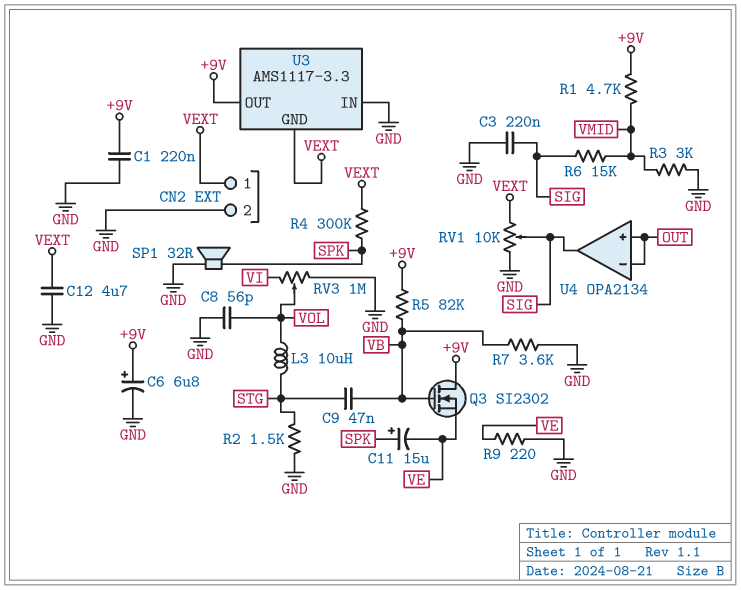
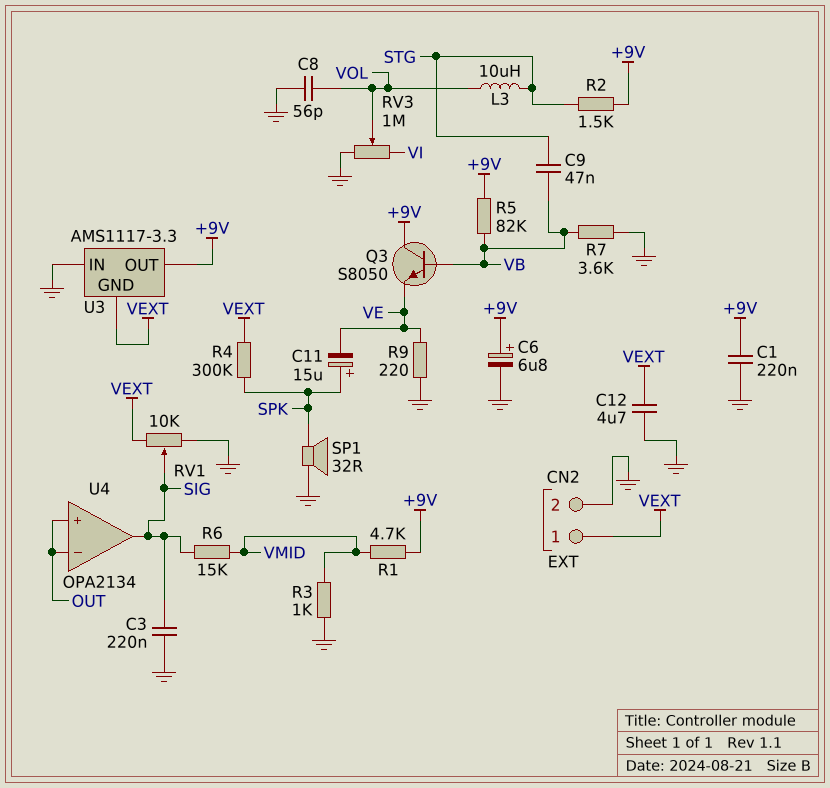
Q3: NMOS SI2302 (G VB, D +9V, S VE) -> NPN S8050 (B VB, C +9V, E VE)
R2: 1.5k (GND, STG) -> 1.5k (+9V, STG)
R3: 3k (GND, VMID) -> 1k (GND, VMID)

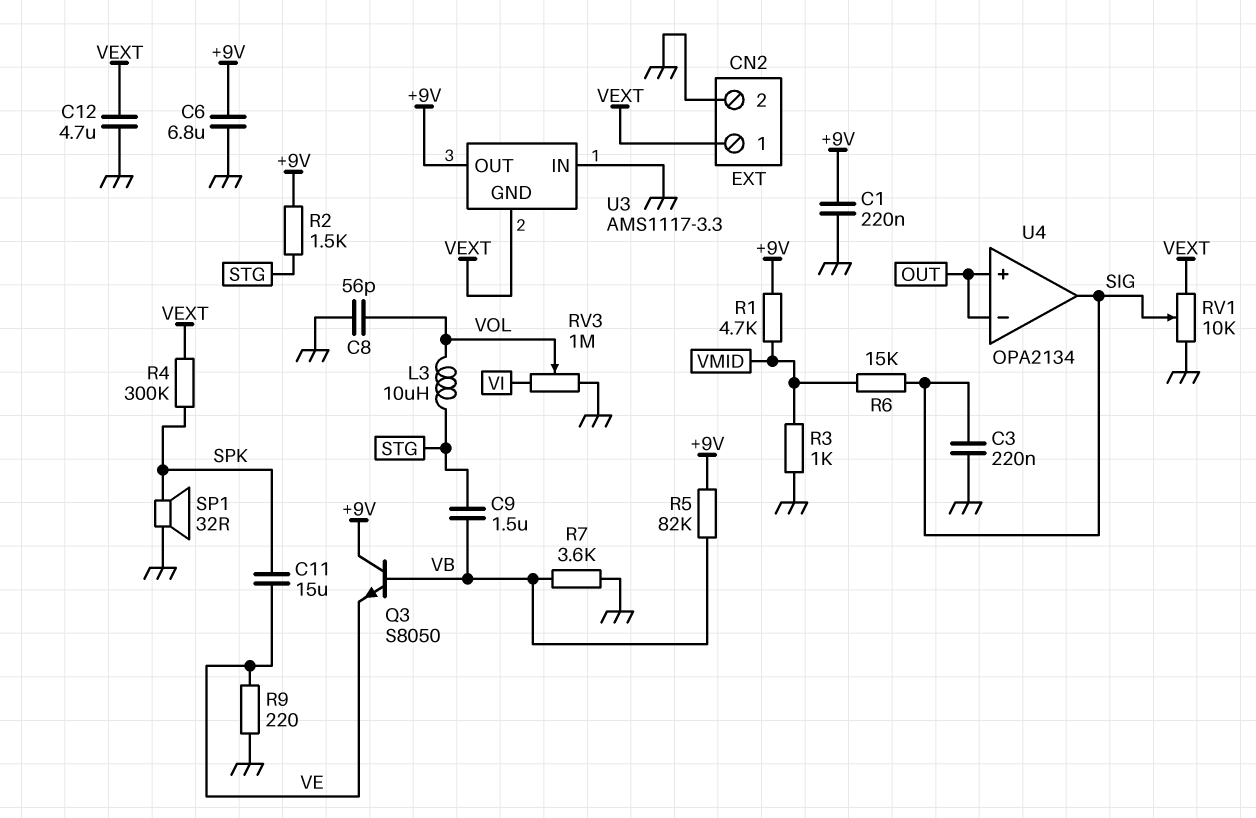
C6: 6.8uF (plus +9V, minus GND) -> 6.8uF (+9V, GND)
C9: 47nF (STG, VB) -> 1.5uF (STG, VB)
C11: 15uF (plus SPK, minus VE) -> 15uF (SPK, VE)

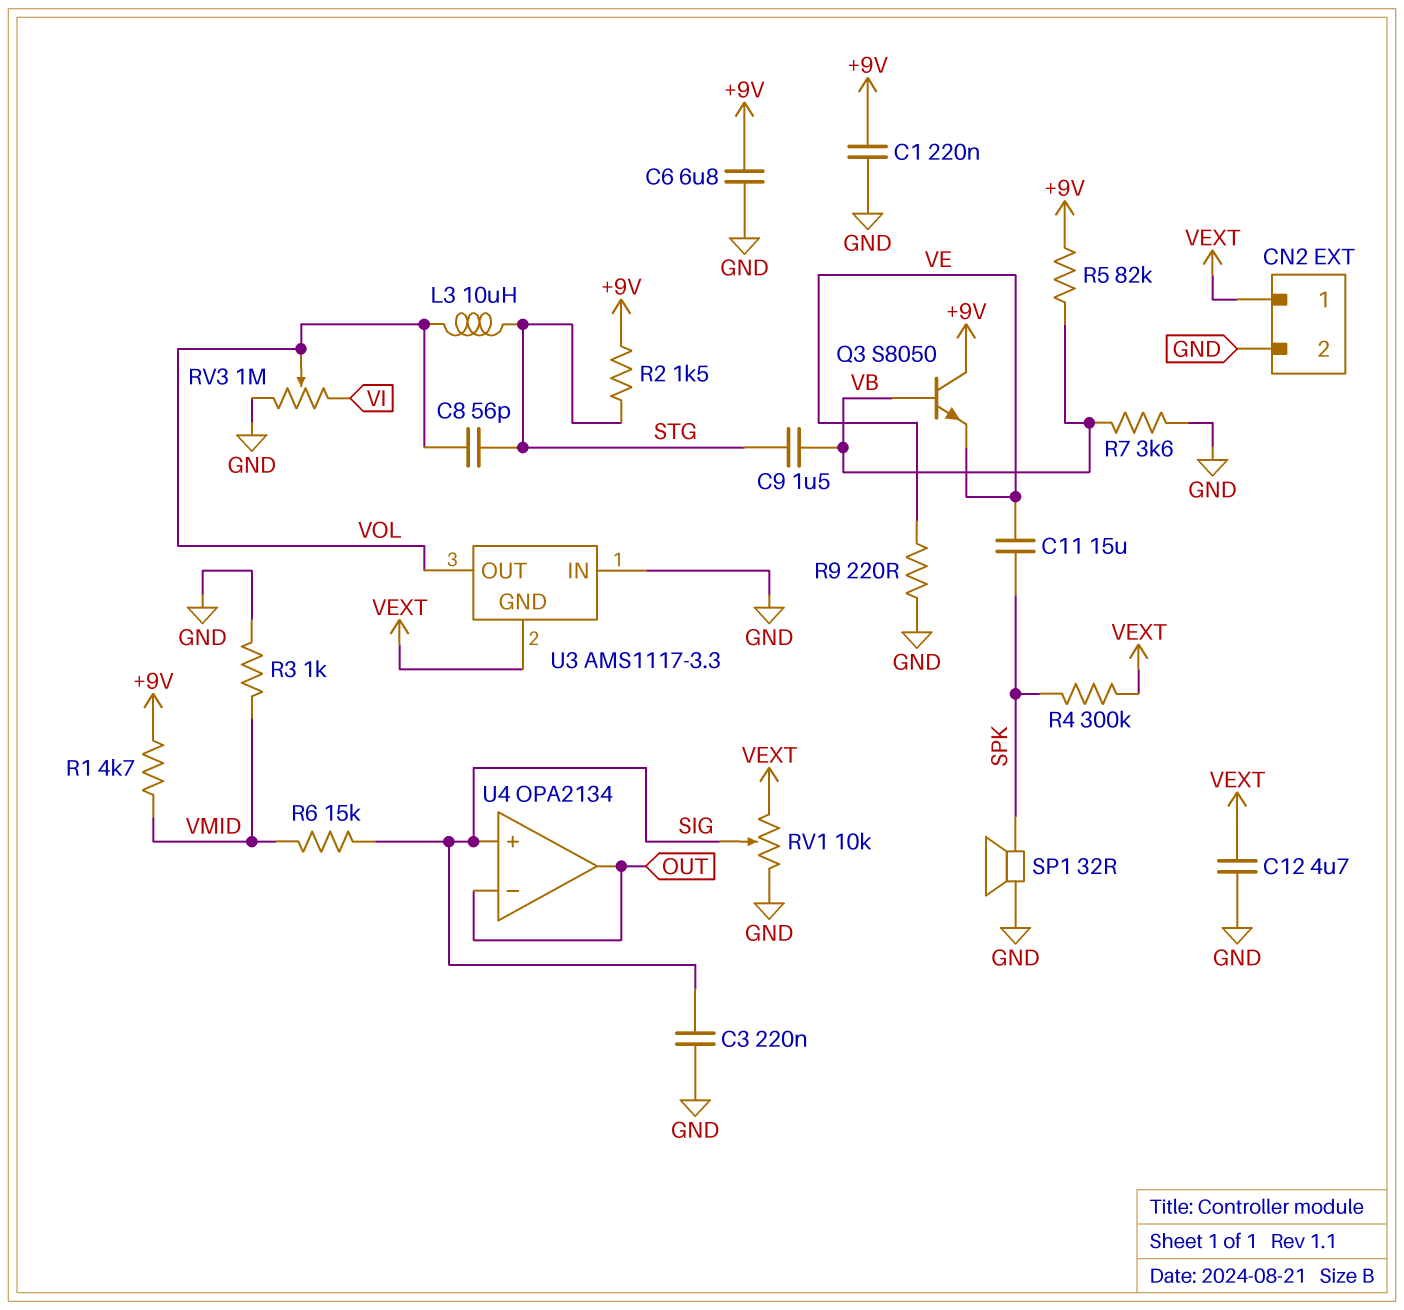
C8: 56pF (GND, VOL) -> 56pF (STG, VOL)
U3 pin OUT: +9V -> VOL
U4 pin in+: OUT -> SIG
U4 pin out: SIG -> OUT

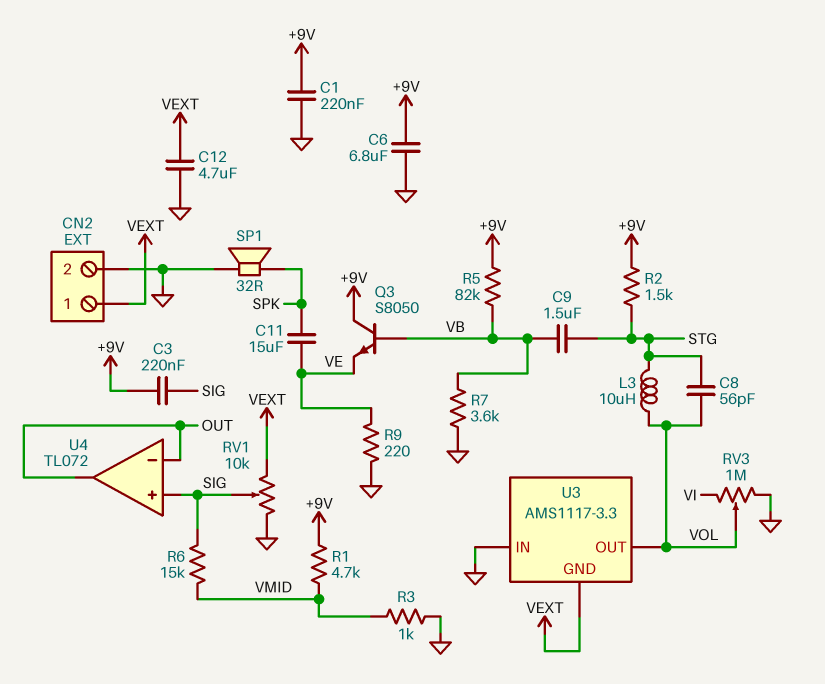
C3: 220nF (GND, SIG) -> 220nF (+9V, SIG)
R4: 300k (SPK, VEXT) -> none
U4: OPA2134 -> TL072

